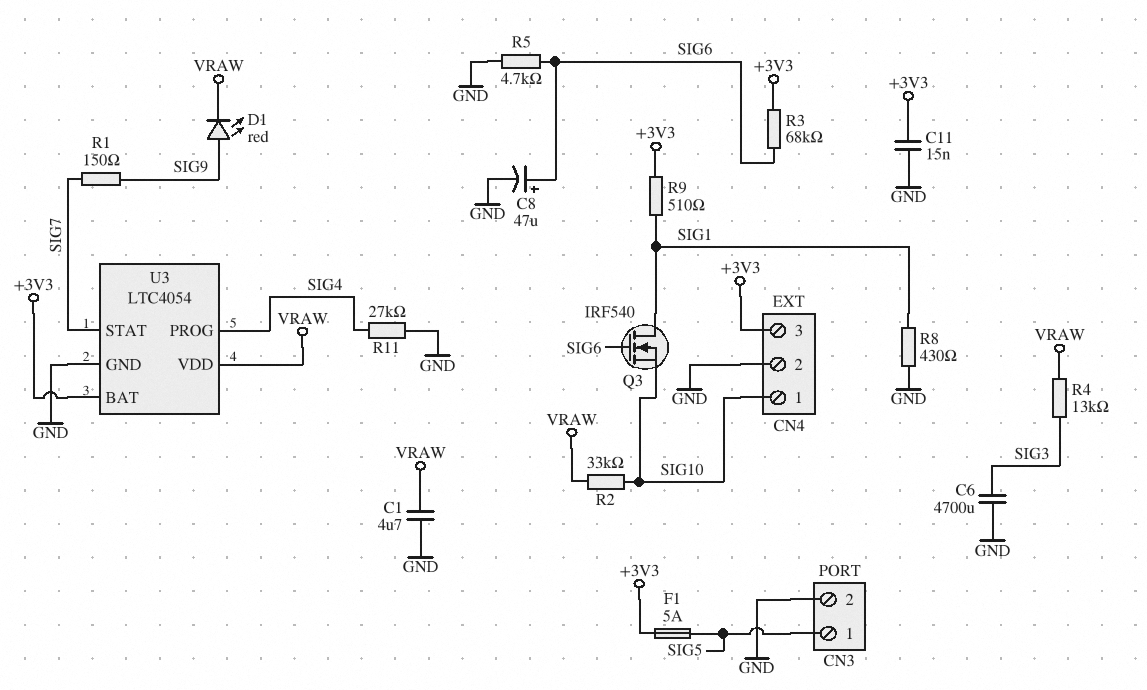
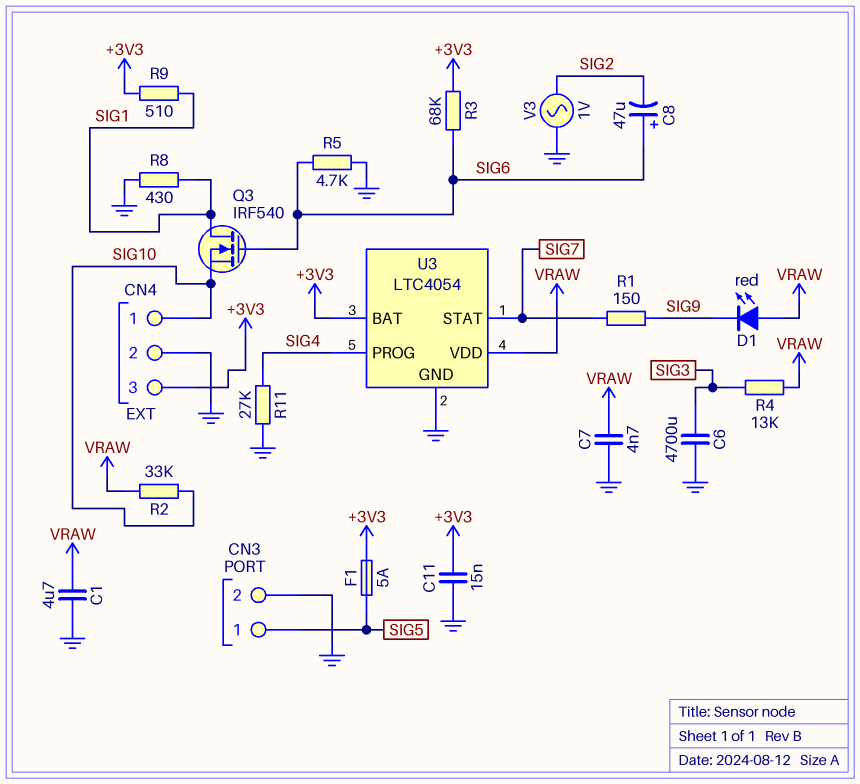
C7: none -> 4.7nF (GND, VRAW)
C8: 47uF (plus SIG6, minus GND) -> 47uF (plus SIG6, minus SIG2)
D1: LED red (A SIG9, K VRAW) -> LED red (A VRAW, K SIG9)
V3: none -> AC 1V (GND, SIG2)

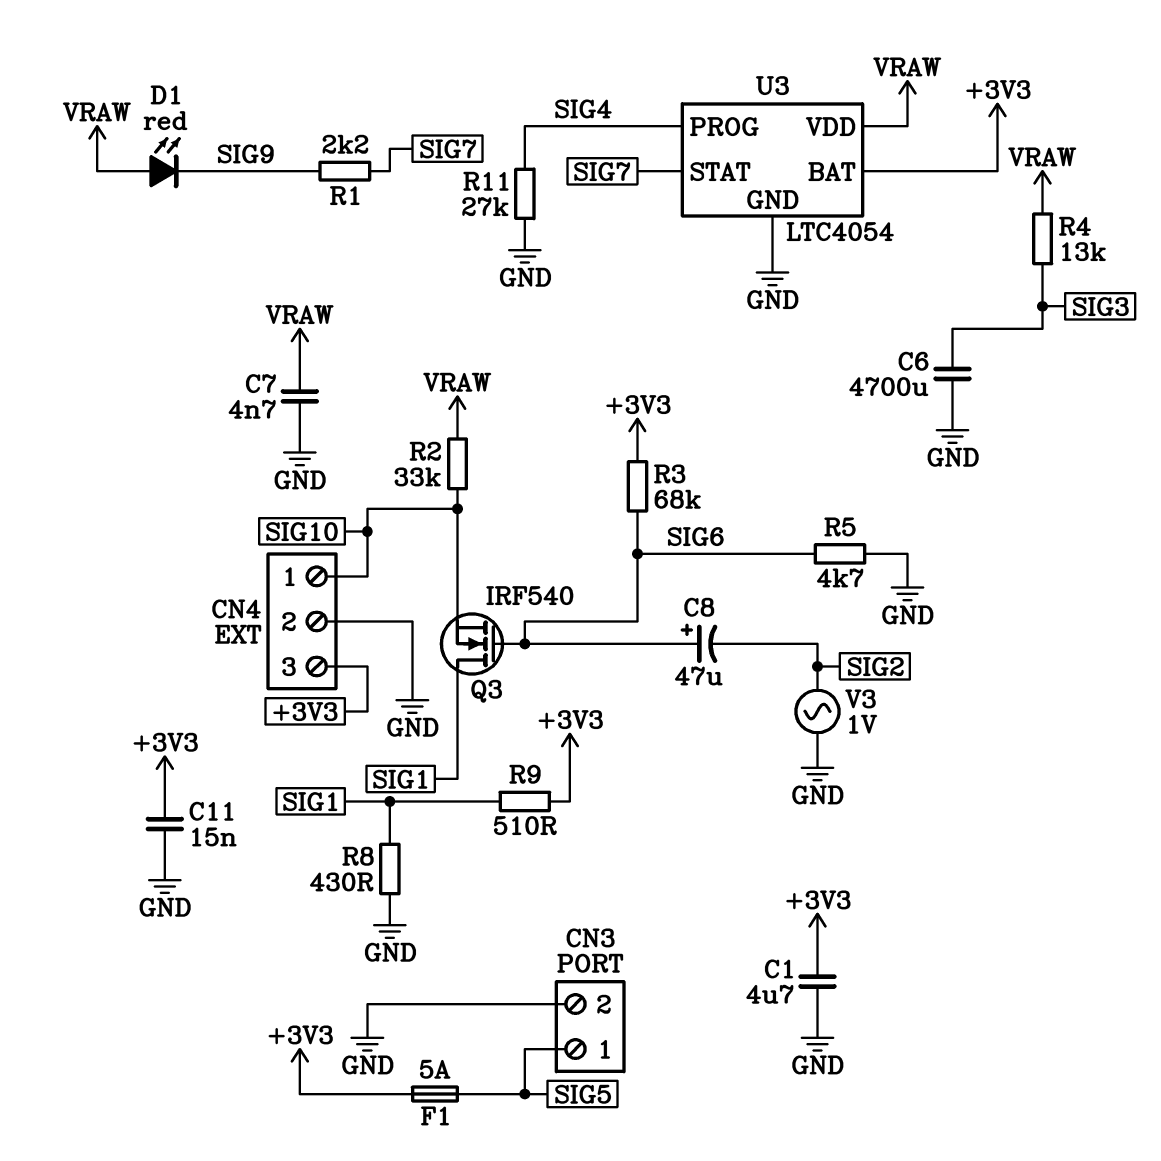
C1: 4.7uF (GND, VRAW) -> 4.7uF (+3V3, GND)
R1: 150 (SIG7, SIG9) -> 2.2k (SIG7, SIG9)

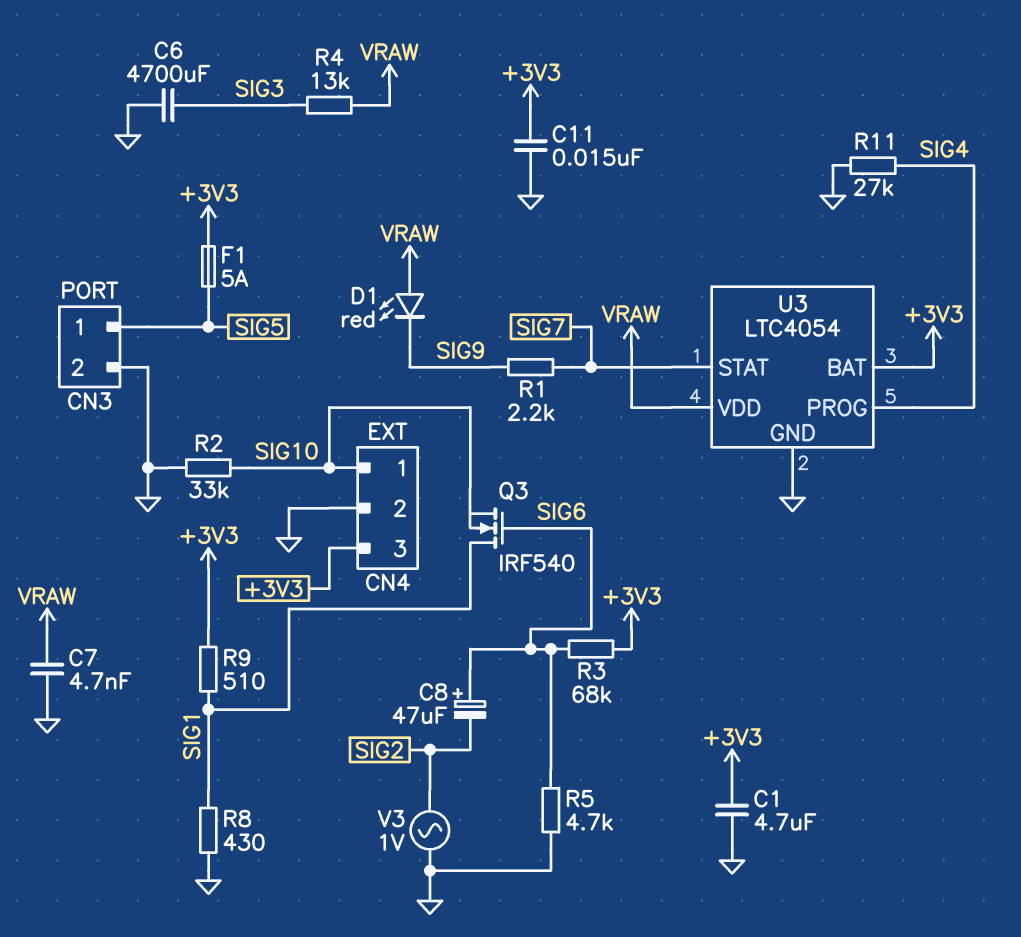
R2: 33k (SIG10, VRAW) -> 33k (GND, SIG10)

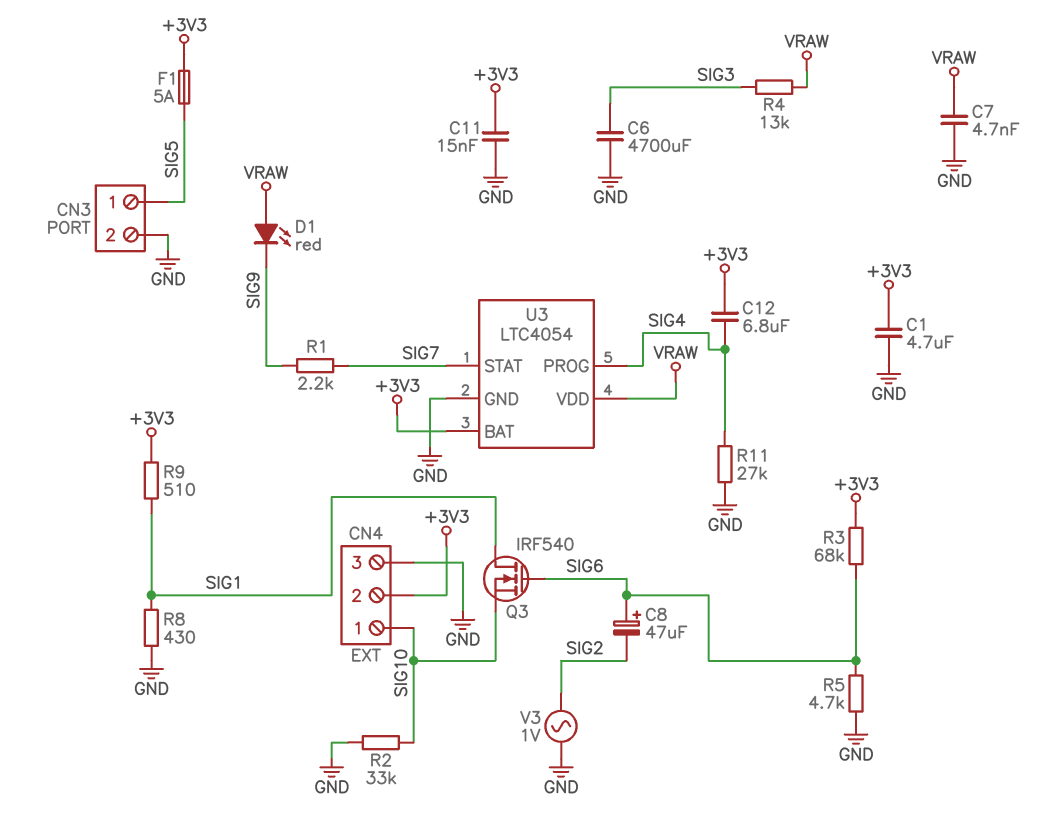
C12: none -> 6.8uF (+3V3, SIG4)
CN4 pin 2: GND -> +3V3
CN4 pin 3: +3V3 -> GND

